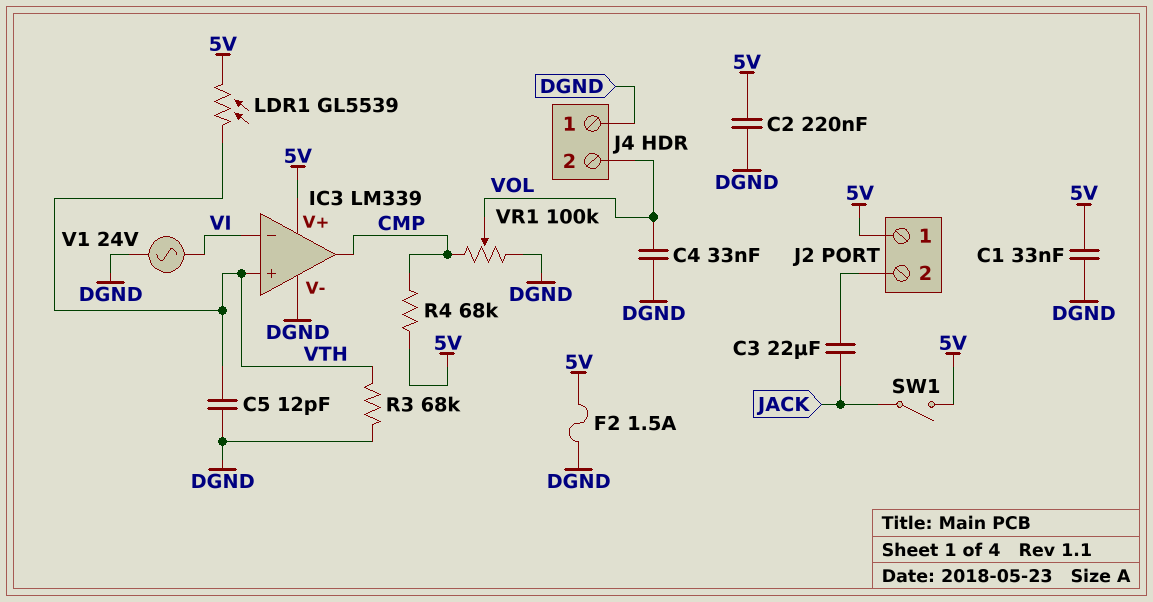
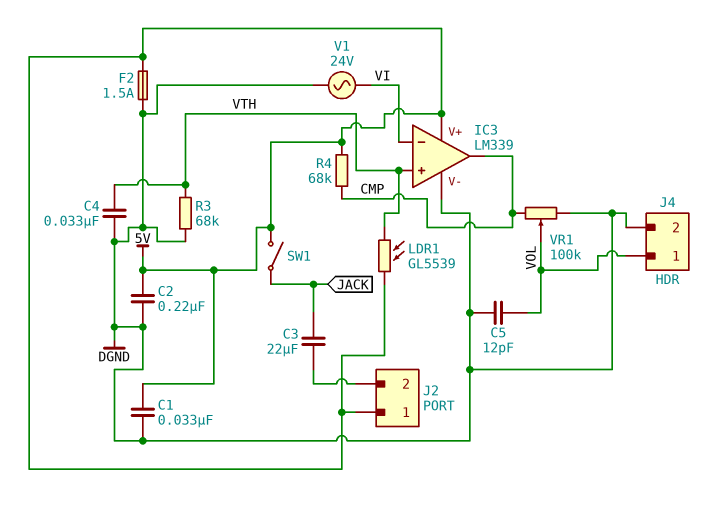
C4: 33nF (DGND, VOL) -> 33nF (DGND, VTH)
C5: 12pF (DGND, VTH) -> 12pF (DGND, VOL)
J4 pin 1: DGND -> VOL
J4 pin 2: VOL -> DGND

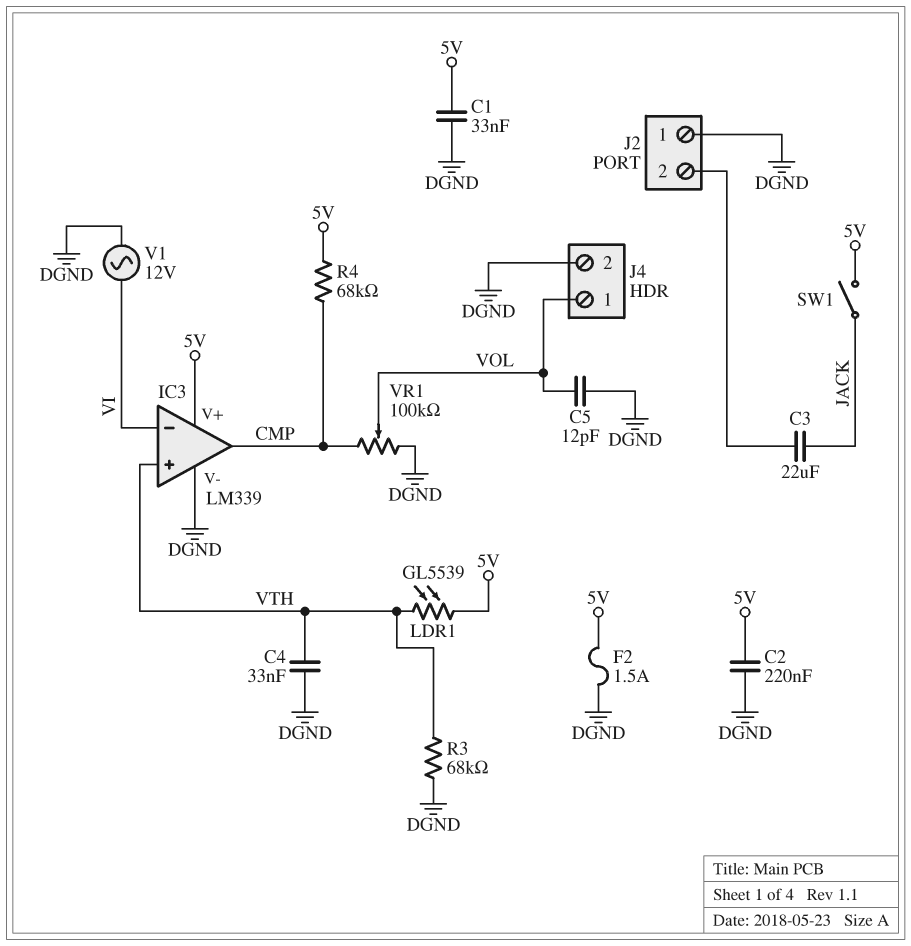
J2 pin 1: 5V -> DGND
V1: AC 24V (DGND, VI) -> AC 12V (DGND, VI)

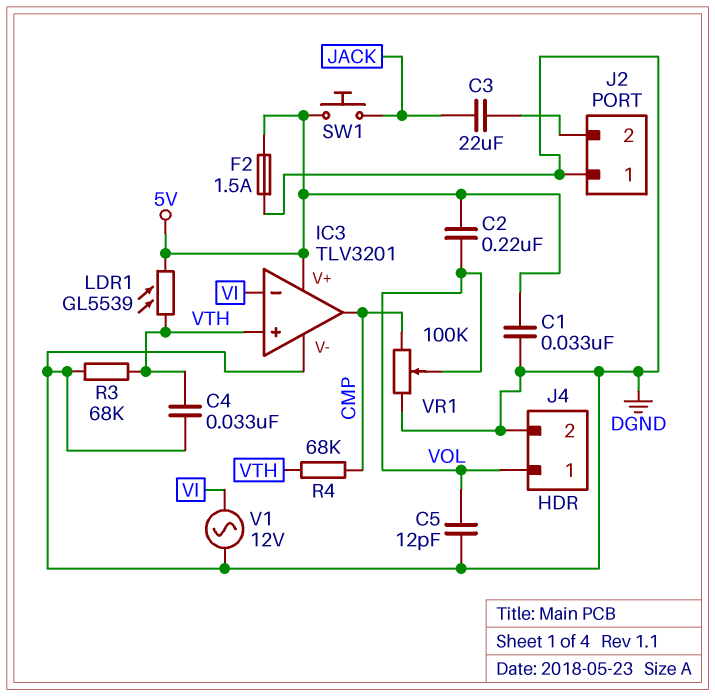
C2: 220nF (5V, DGND) -> 220nF (5V, VOL)
IC3: LM339 -> TLV3201
R4: 68k (5V, CMP) -> 68k (CMP, VTH)
SW1: switch (5V, JACK) -> button (5V, JACK)

